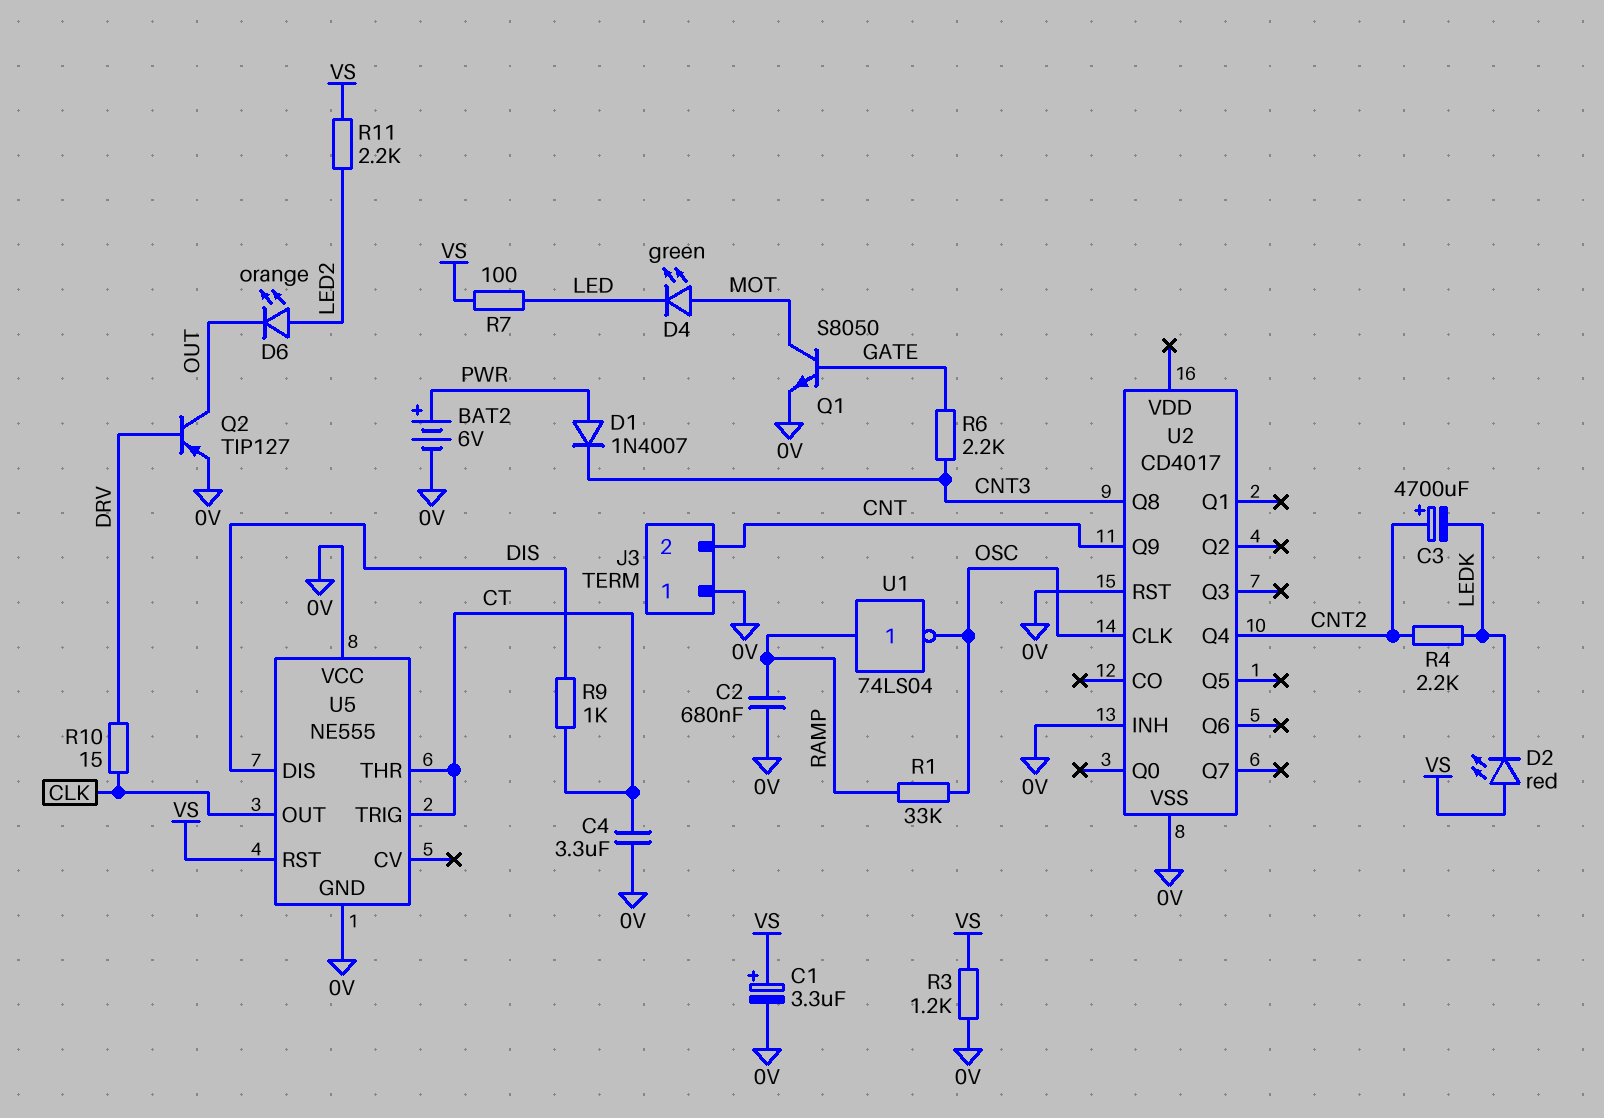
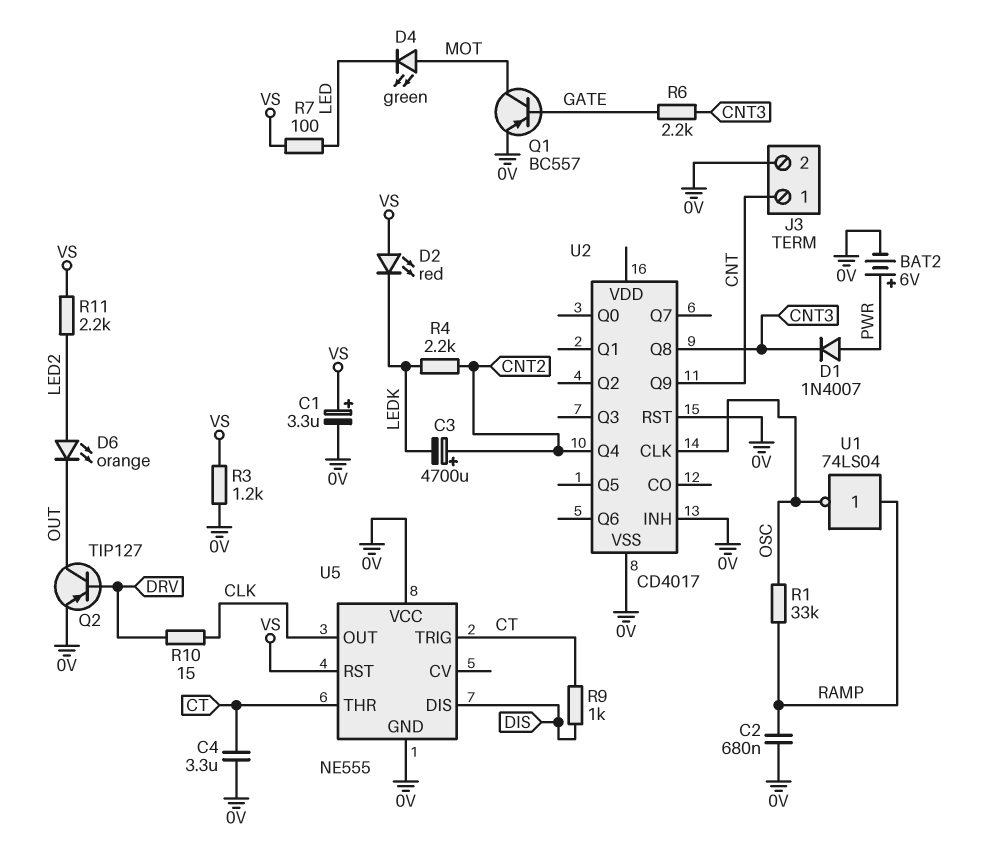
J3 pin 1: 0V -> CNT
J3 pin 2: CNT -> 0V
Q1: NPN S8050 (B GATE, C MOT, E 0V) -> PNP BC557 (B GATE, C MOT, E 0V)

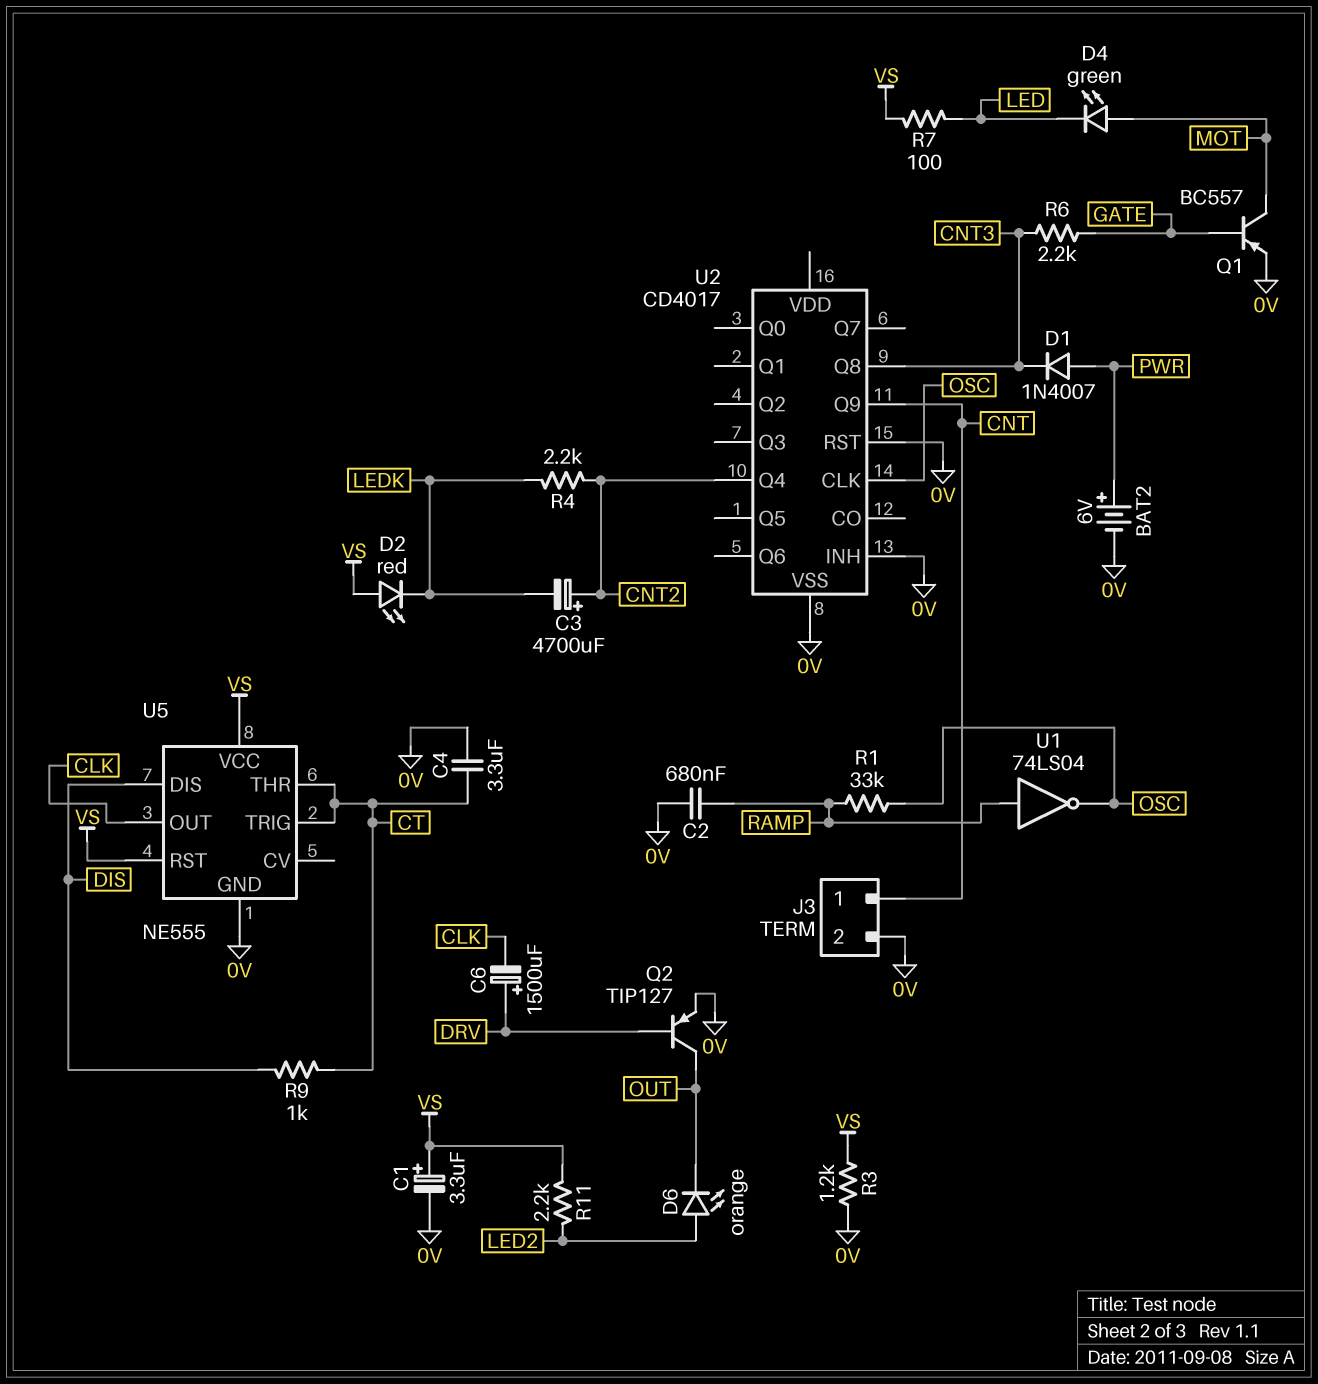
C6: none -> 1500uF (plus DRV, minus CLK)
R10: 15 (CLK, DRV) -> none
U5 pin VCC: 0V -> VS

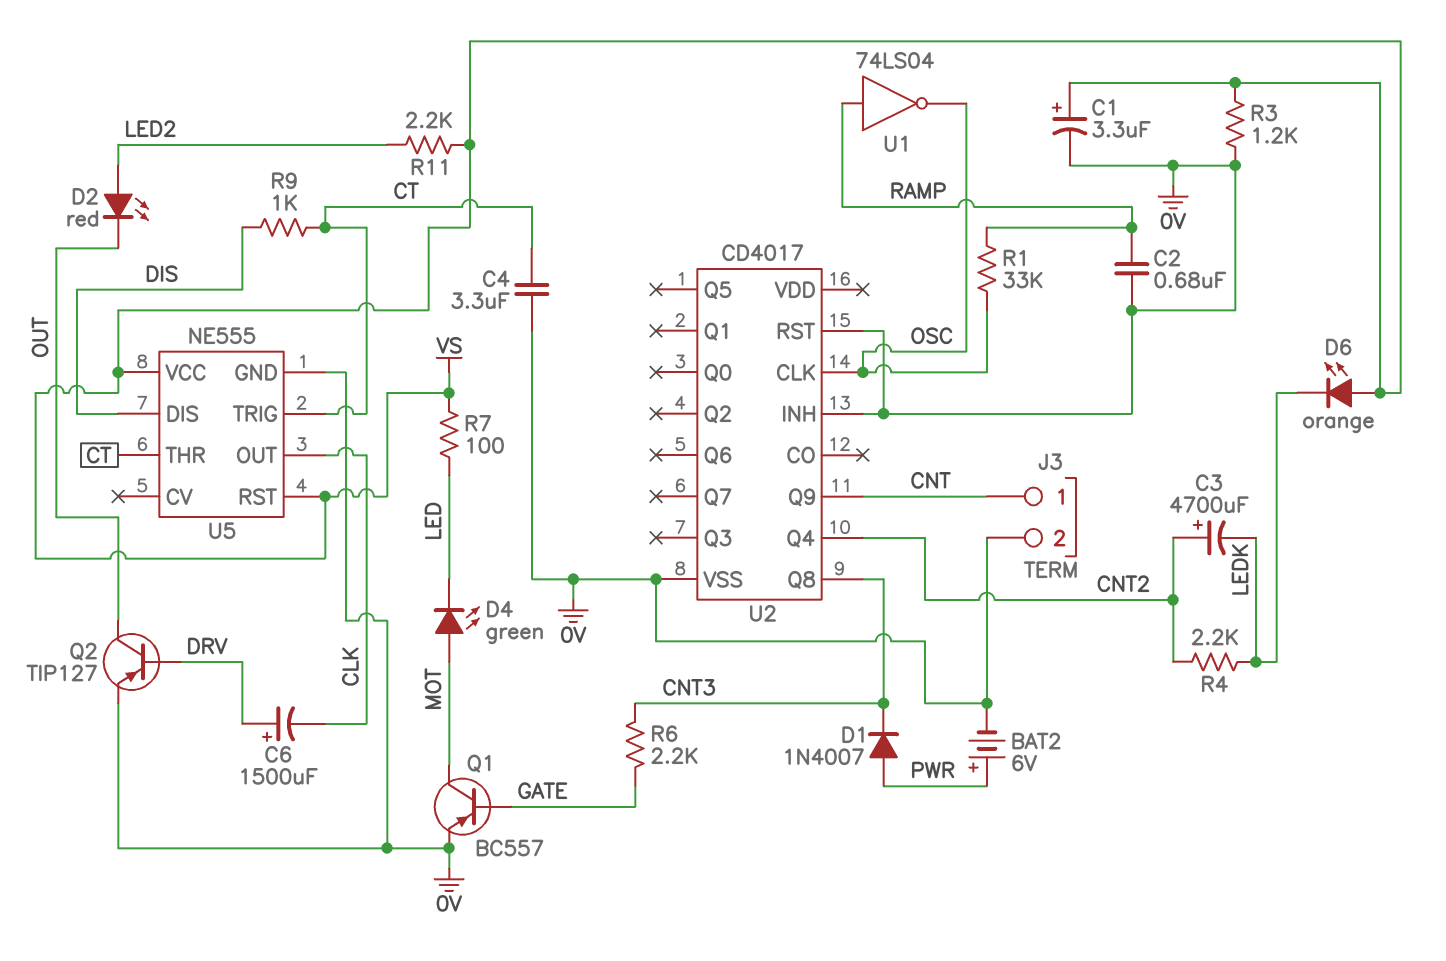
D2: LED red (A VS, K LEDK) -> LED red (A LED2, K OUT)
D6: LED orange (A LED2, K OUT) -> LED orange (A VS, K LEDK)

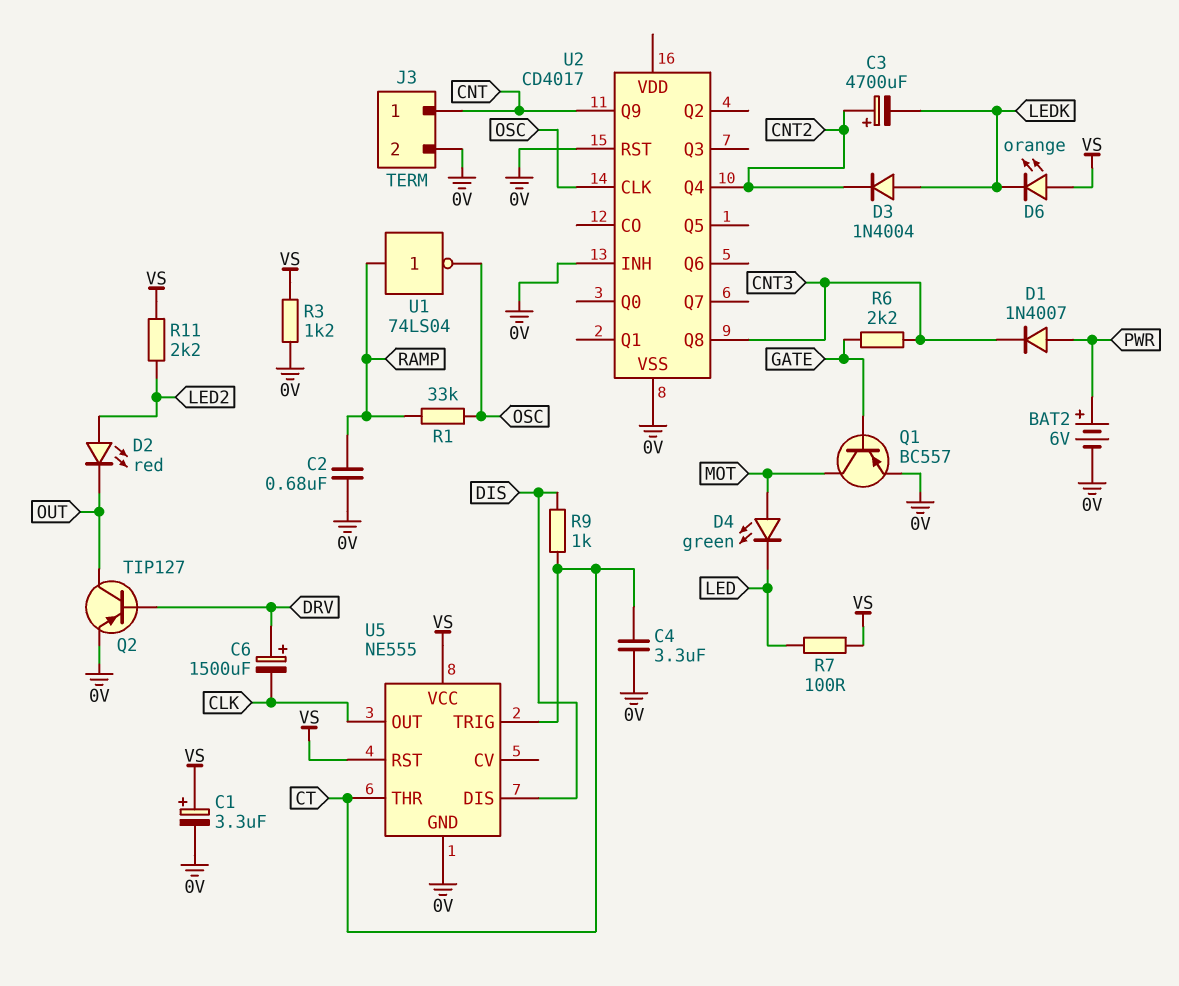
D3: none -> diode 1N4004 (A LEDK, K CNT2)
R4: 2.2k (CNT2, LEDK) -> none

